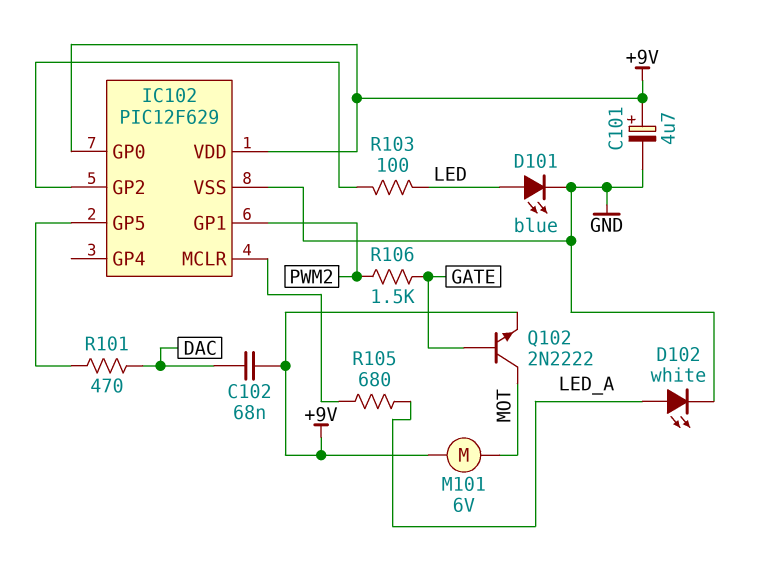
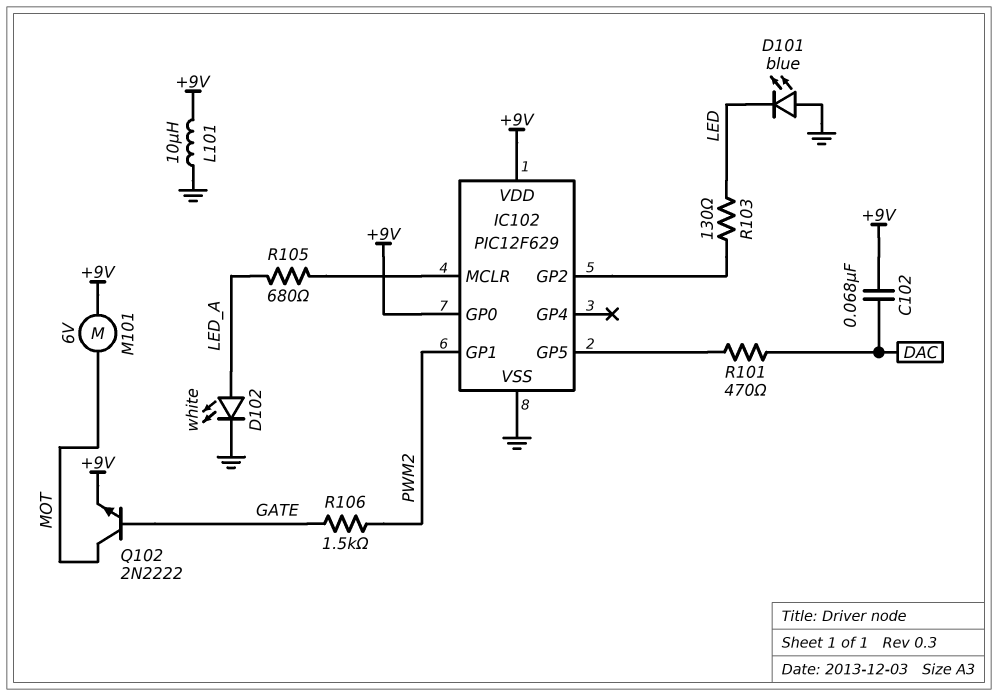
C101: 4.7uF (plus +9V, minus GND) -> none
D101: LED blue (A LED, K GND) -> LED blue (A GND, K LED)
L101: none -> 10uH (+9V, GND)
R103: 100 (IC102/GP2, LED) -> 130 (IC102/GP2, LED)

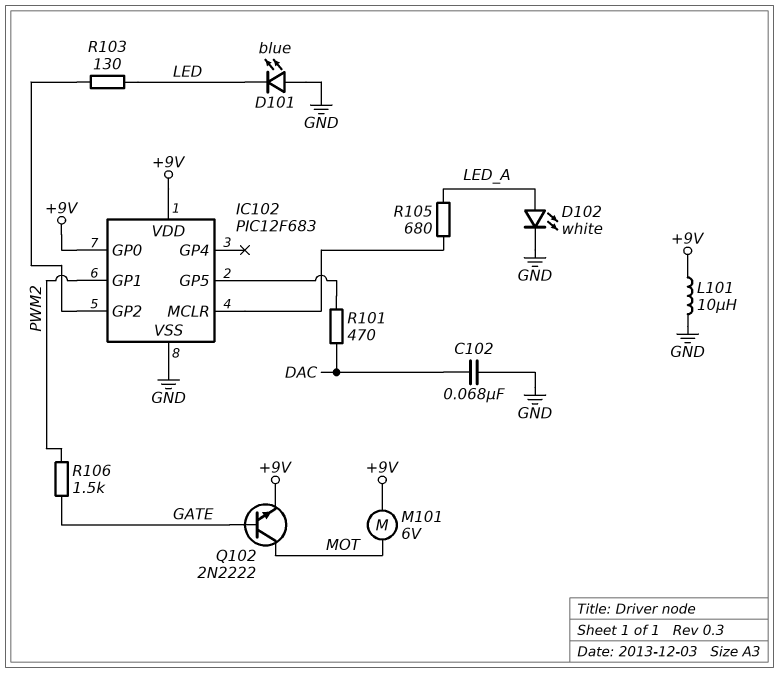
C102: 68nF (+9V, DAC) -> 68nF (DAC, GND)
IC102: PIC12F629 -> PIC12F683

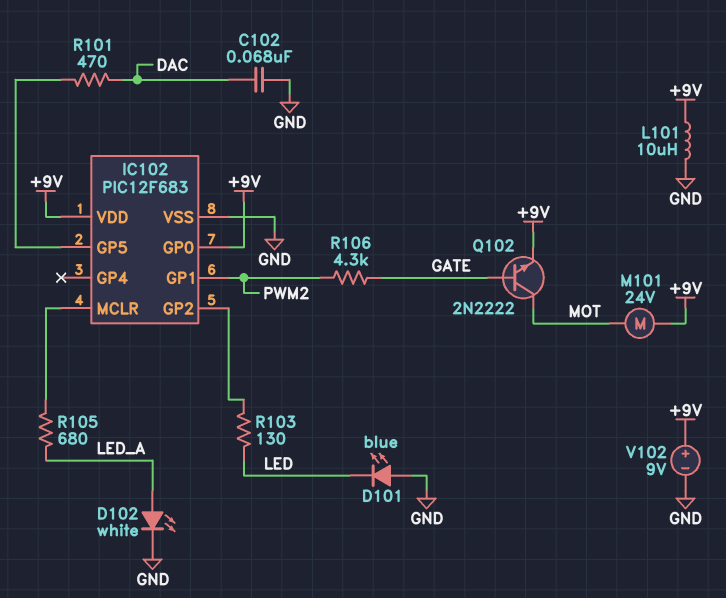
M101: motor 6V (+9V, MOT) -> motor 24V (+9V, MOT)
R106: 1.5k (GATE, PWM2) -> 4.3k (GATE, PWM2)
V102: none -> 9V (plus +9V, minus GND)

